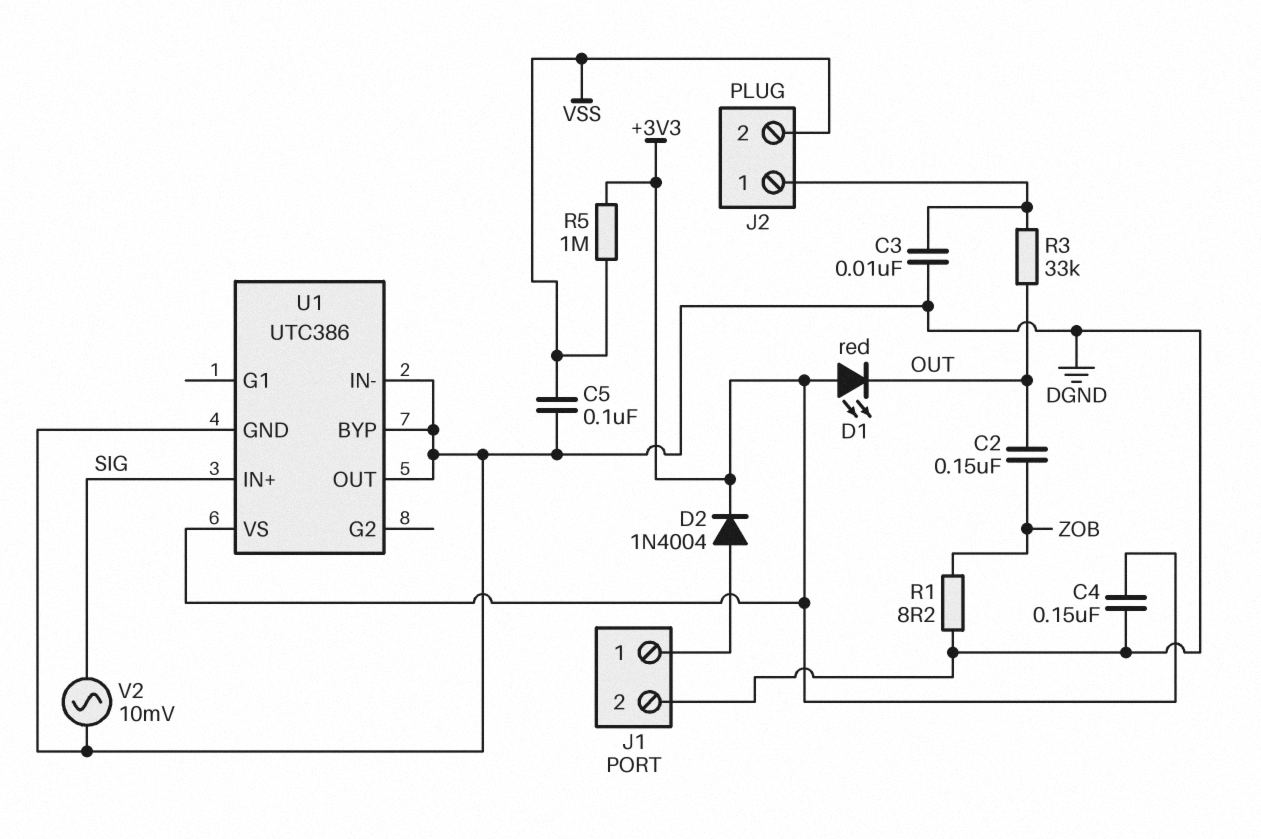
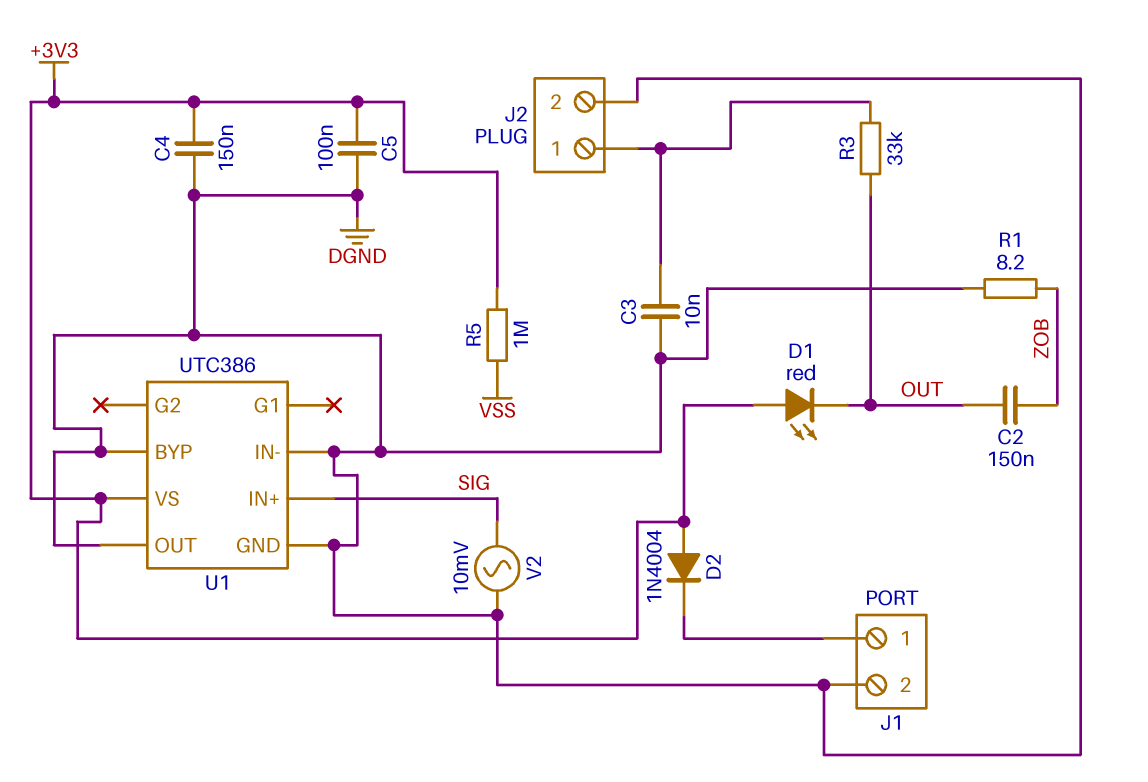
C5: 100nF (DGND, VSS) -> 100nF (+3V3, DGND)
D2: diode 1N4004 (A J1/1, K +3V3) -> diode 1N4004 (A +3V3, K J1/1)
J2 pin 2: VSS -> DGND

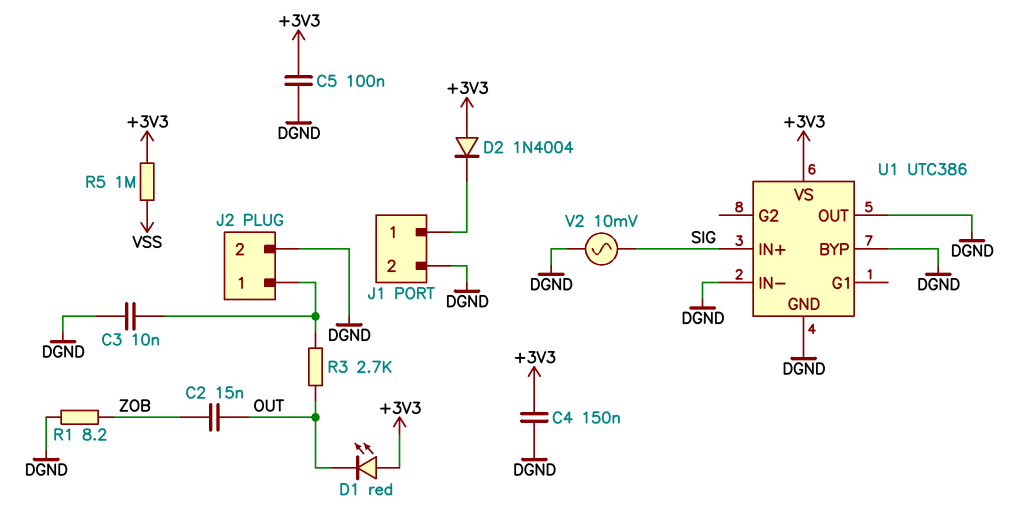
C2: 150nF (OUT, ZOB) -> 15nF (OUT, ZOB)
R3: 33k (J2/1, OUT) -> 2.7k (J2/1, OUT)

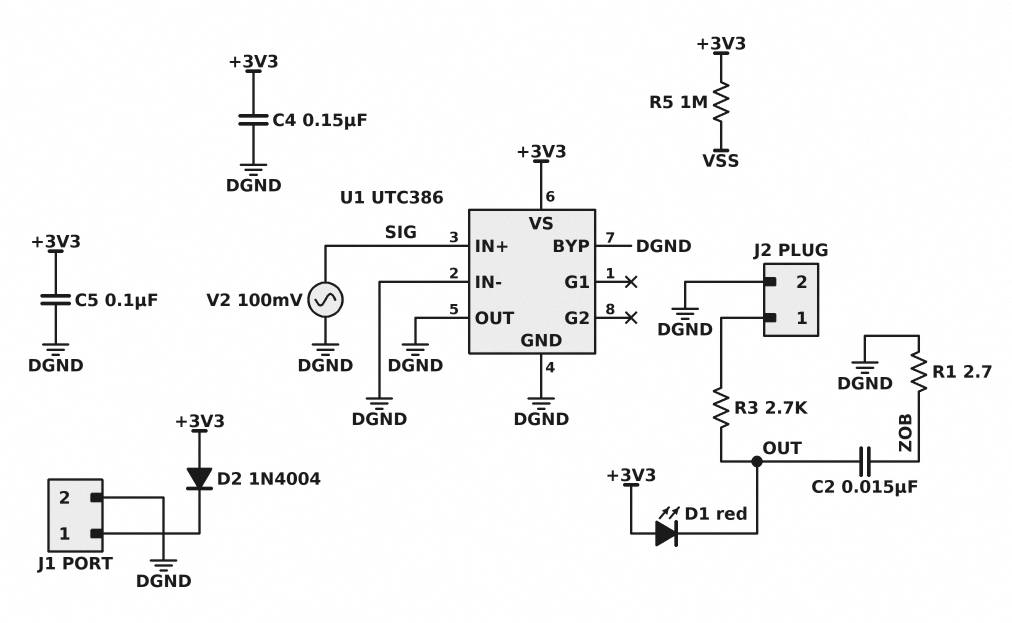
C3: 10nF (DGND, J2/1) -> none
R1: 8.2 (DGND, ZOB) -> 2.7 (DGND, ZOB)
V2: AC 10mV (DGND, SIG) -> AC 100mV (DGND, SIG)

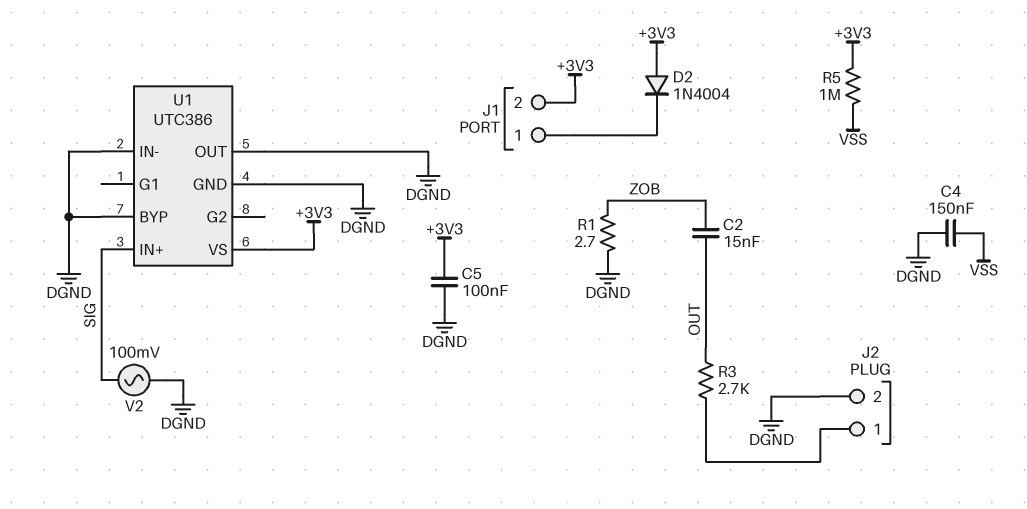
C4: 150nF (+3V3, DGND) -> 150nF (DGND, VSS)
D1: LED red (A +3V3, K OUT) -> none
J1 pin 2: DGND -> +3V3

